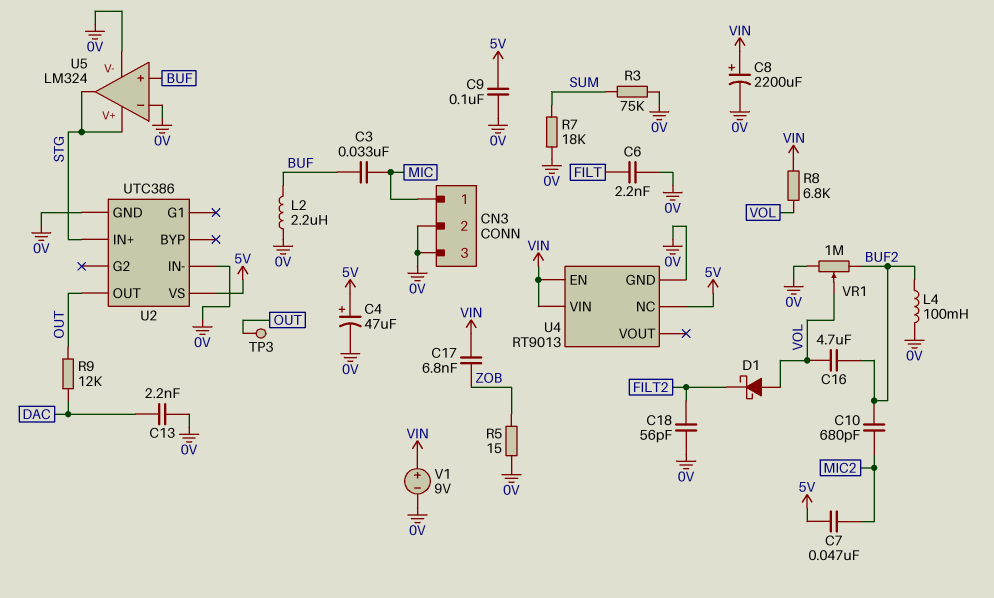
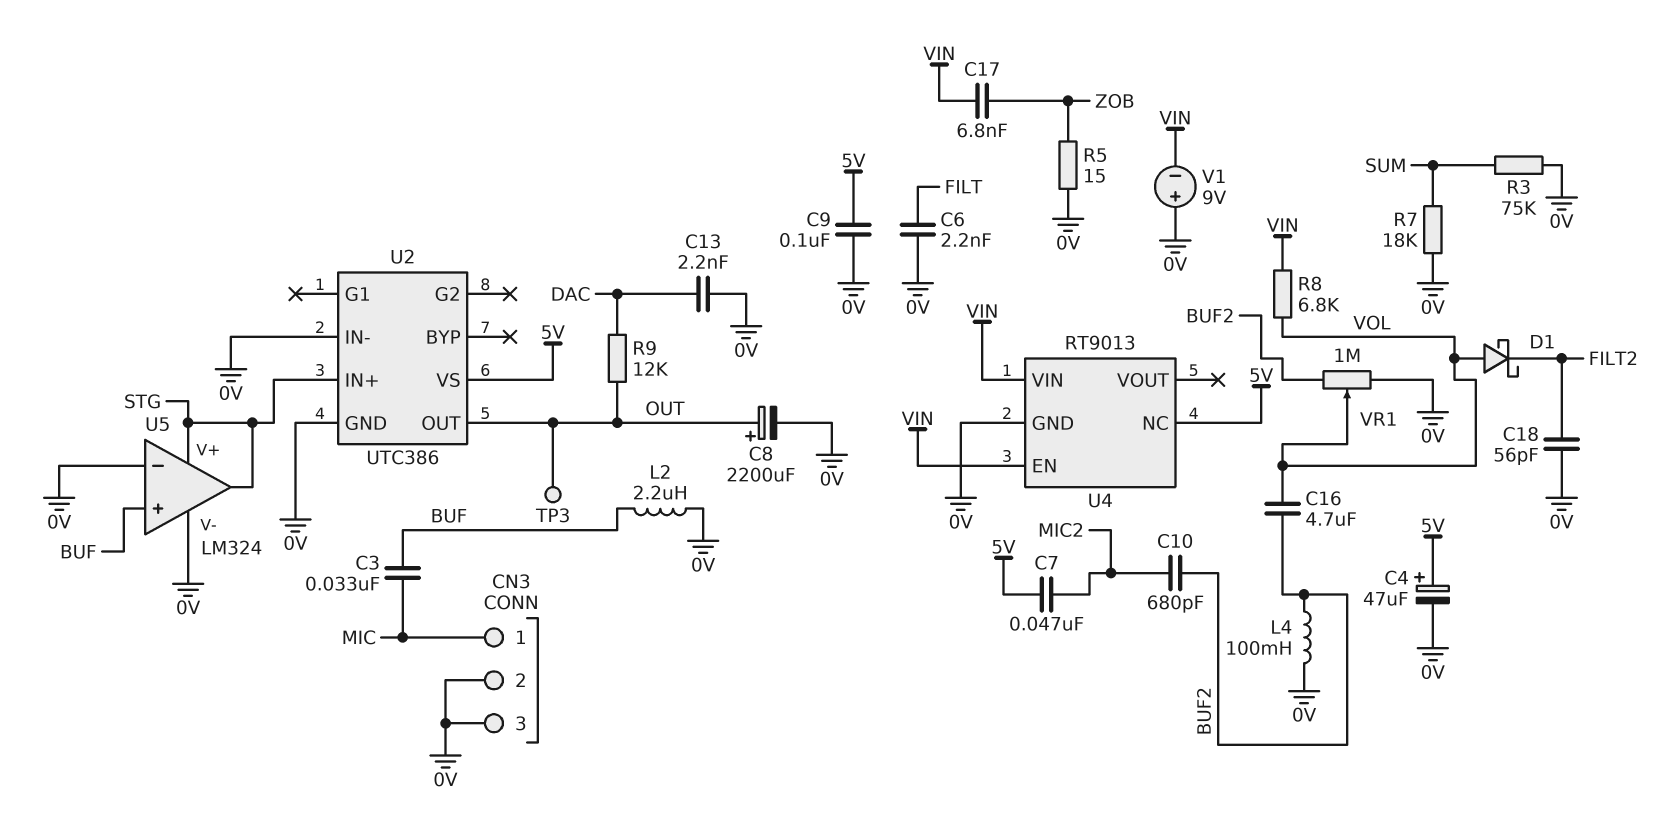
C8: 2200uF (plus VIN, minus 0V) -> 2200uF (plus OUT, minus 0V)
V1: 9V (plus VIN, minus 0V) -> 9V (plus 0V, minus VIN)

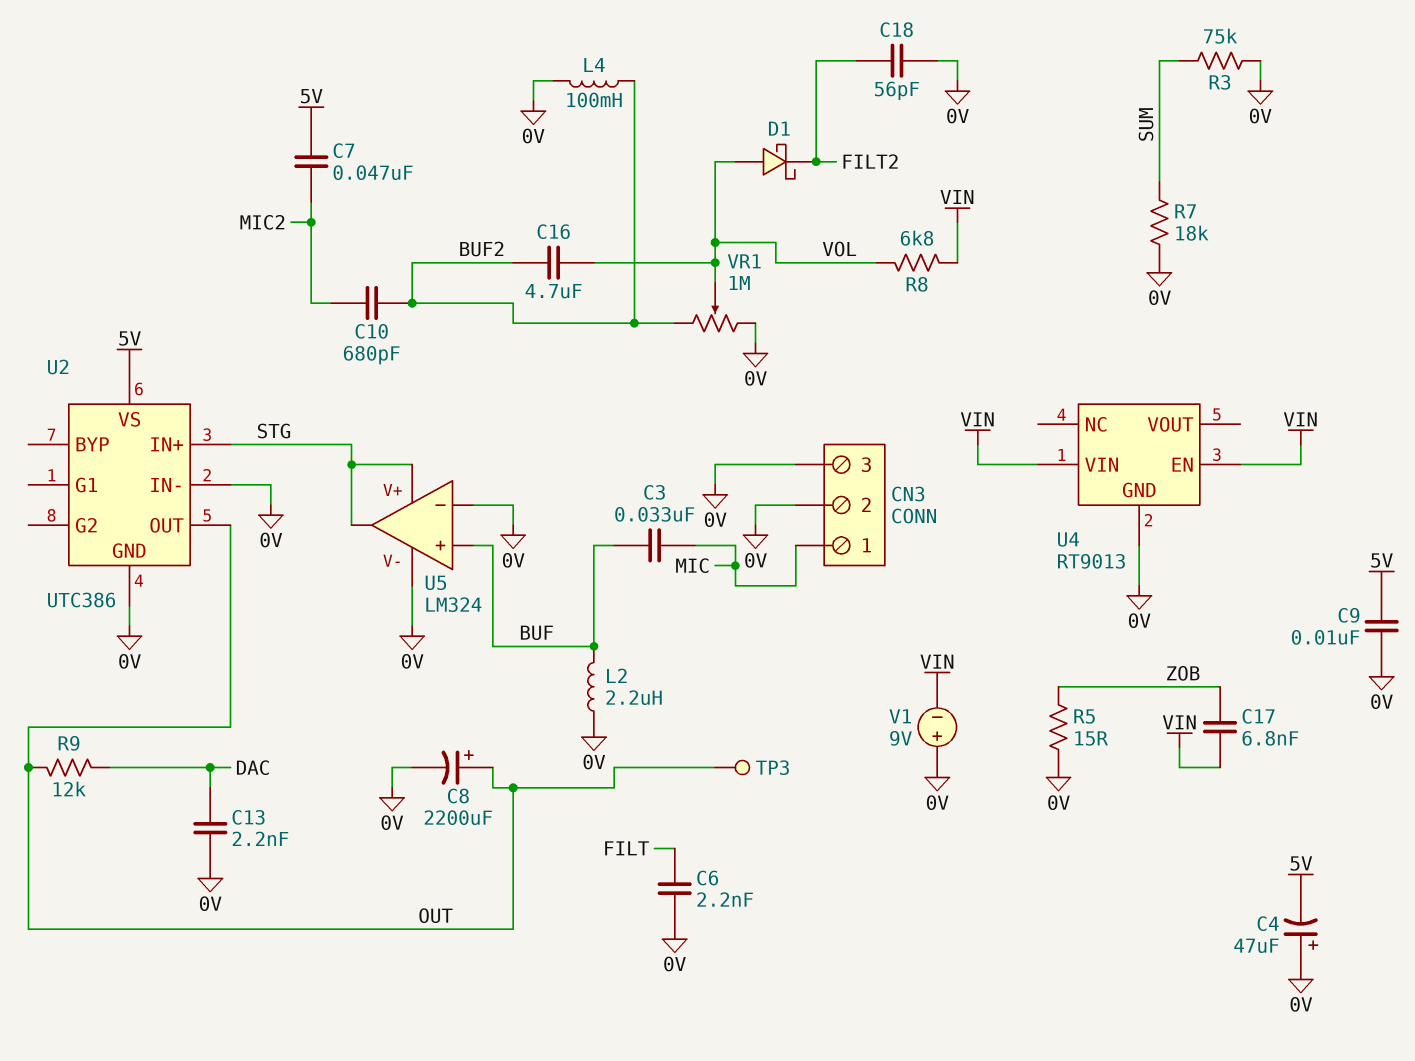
C4: 47uF (plus 5V, minus 0V) -> 47uF (plus 0V, minus 5V)
C9: 100nF (0V, 5V) -> 10nF (0V, 5V)
U4 pin NC: 5V -> none

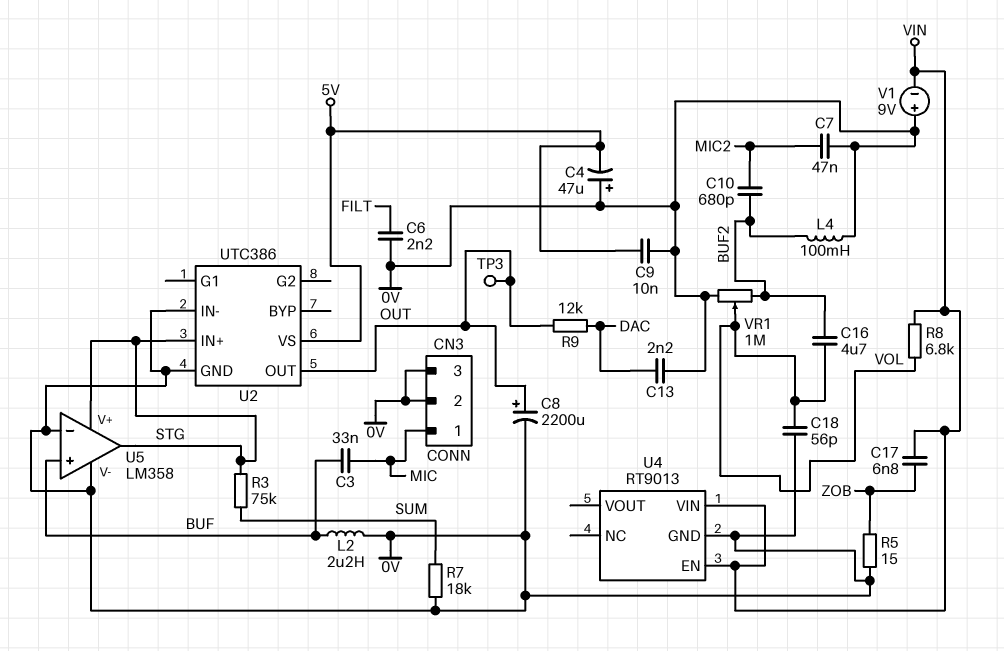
C7: 47nF (5V, MIC2) -> 47nF (0V, MIC2)
C18: 56pF (0V, FILT2) -> 56pF (0V, VOL)
D1: schottky (A VOL, K FILT2) -> none
R3: 75k (0V, SUM) -> 75k (STG, SUM)
U5: LM324 -> LM358

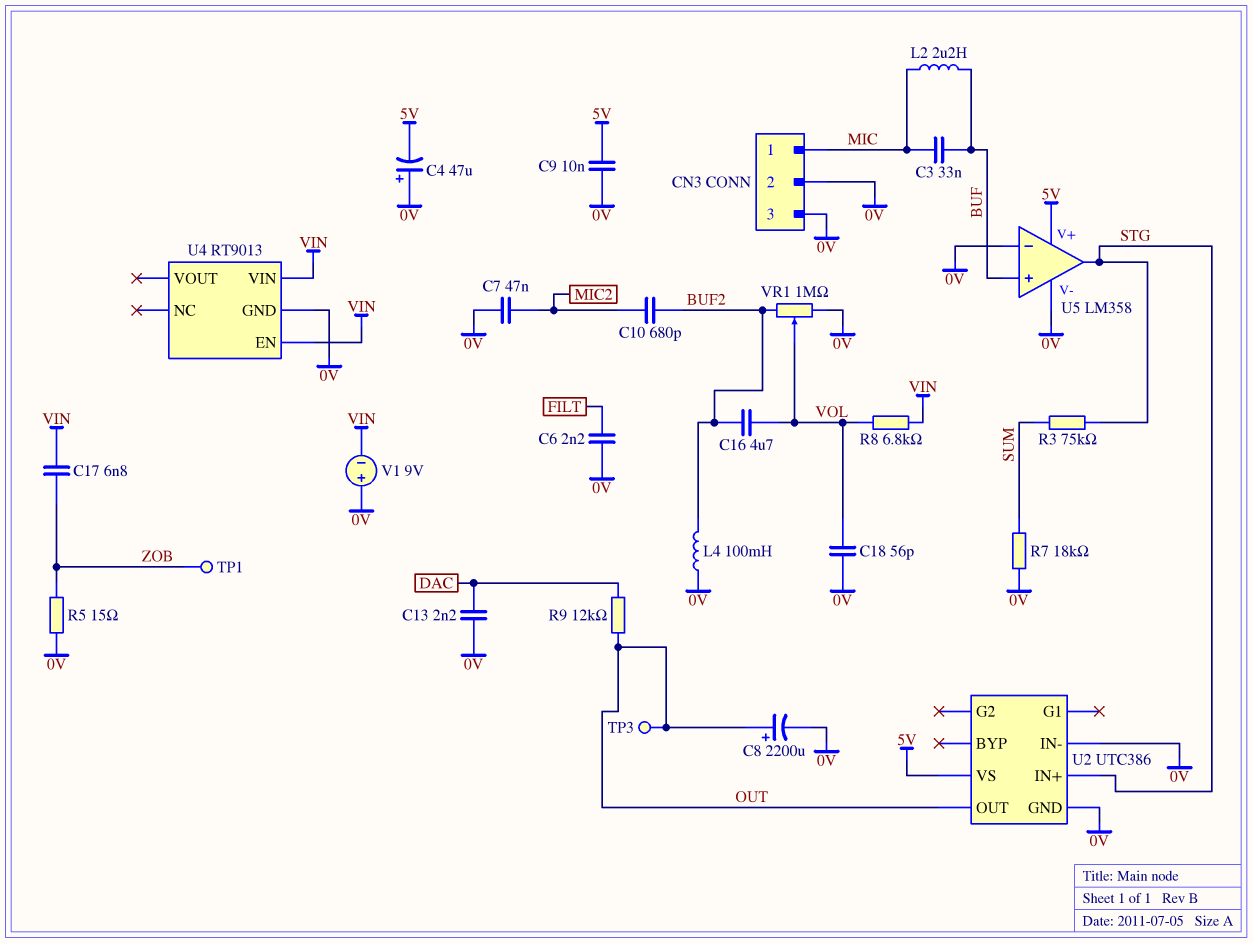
L2: 2.2uH (0V, BUF) -> 2.2uH (BUF, MIC)
TP1: none -> test point (ZOB)
U5 pin V+: STG -> 5V

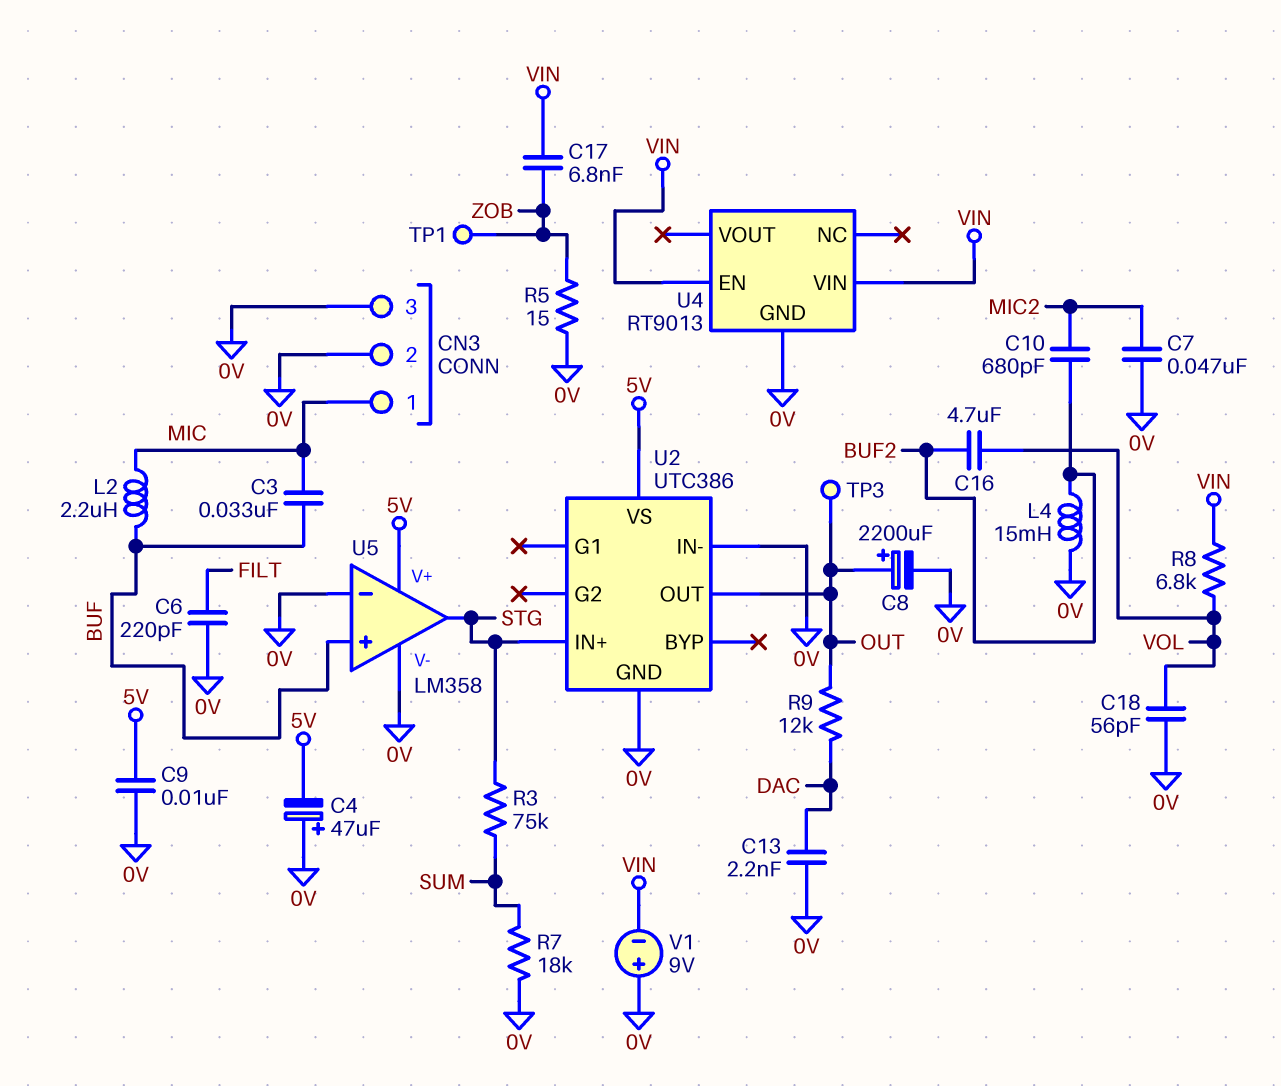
C6: 2.2nF (0V, FILT) -> 220pF (0V, FILT)
L4: 100mH (0V, BUF2) -> 15mH (0V, BUF2)
VR1: 1M (0V, BUF2, wiper VOL) -> none

